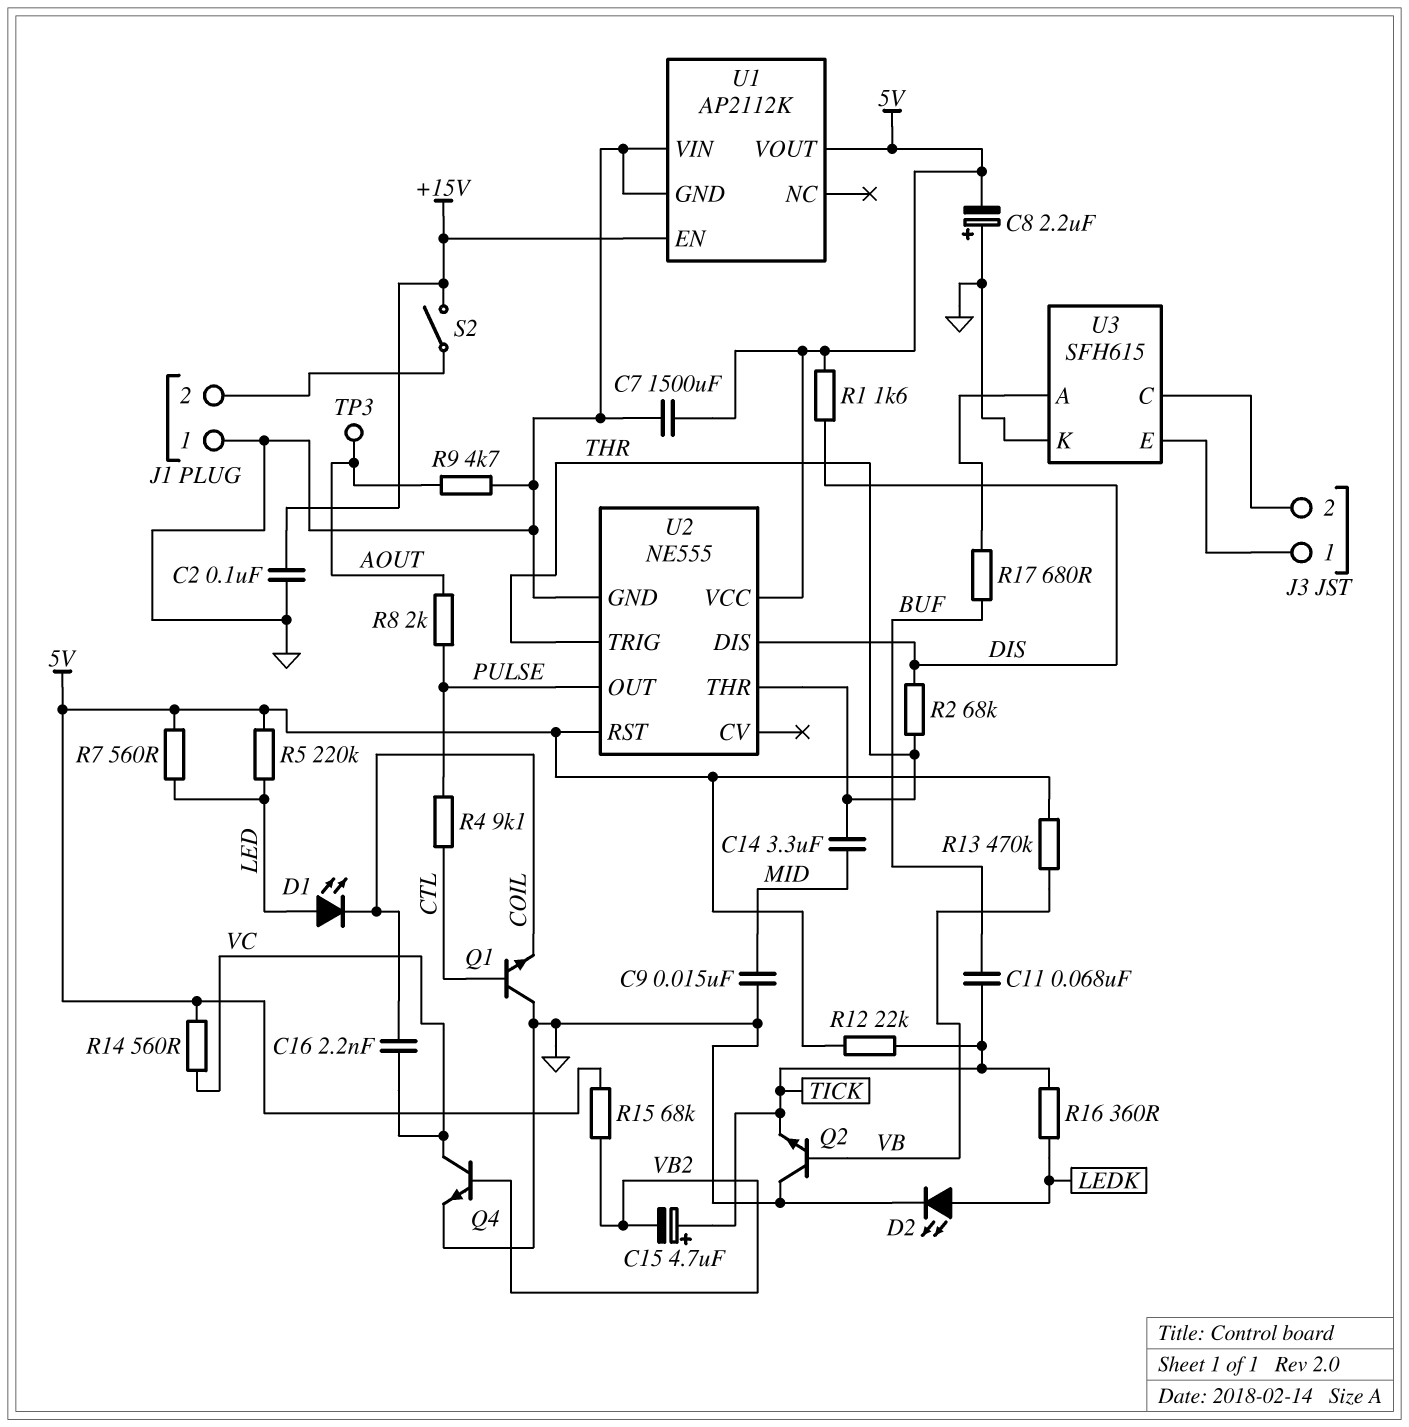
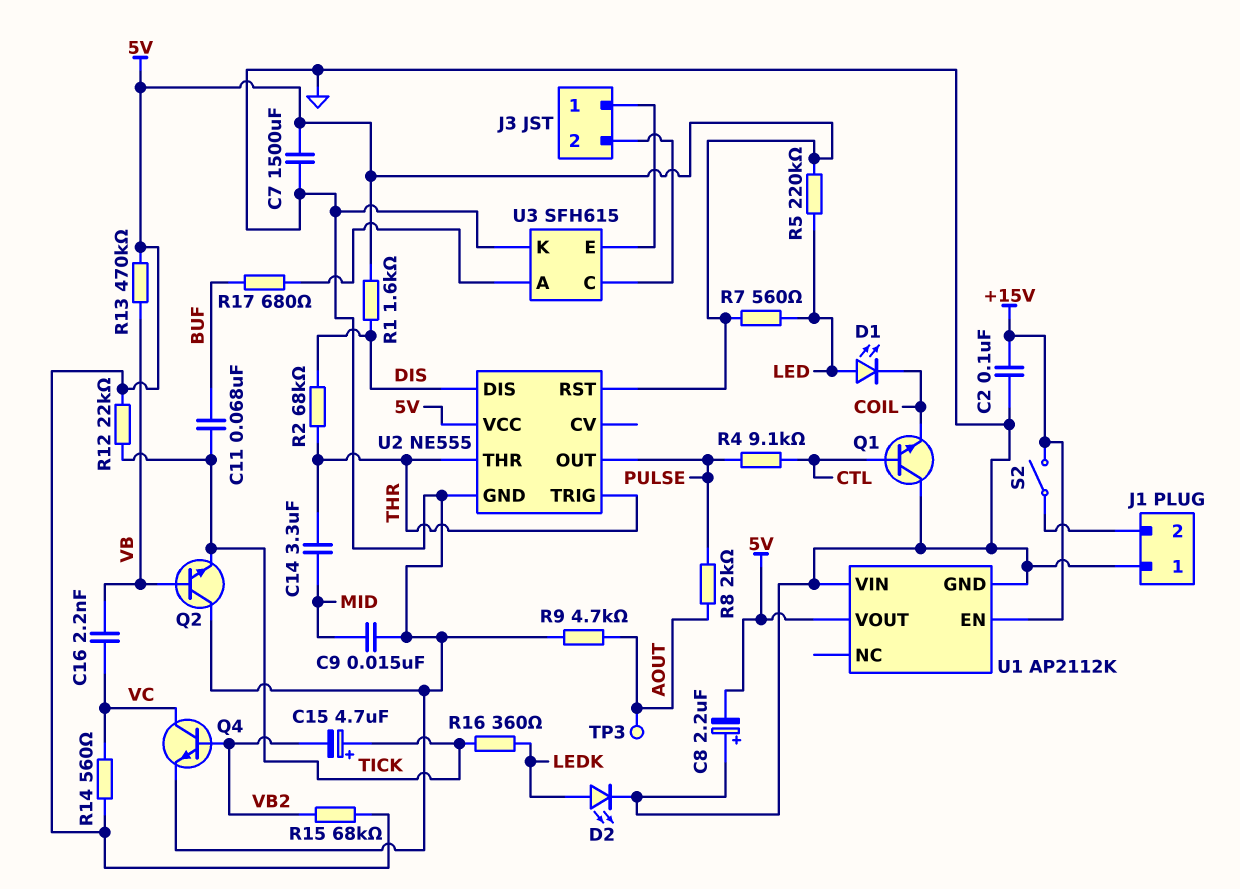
C16: 2.2nF (COIL, VC) -> 2.2nF (VB, VC)

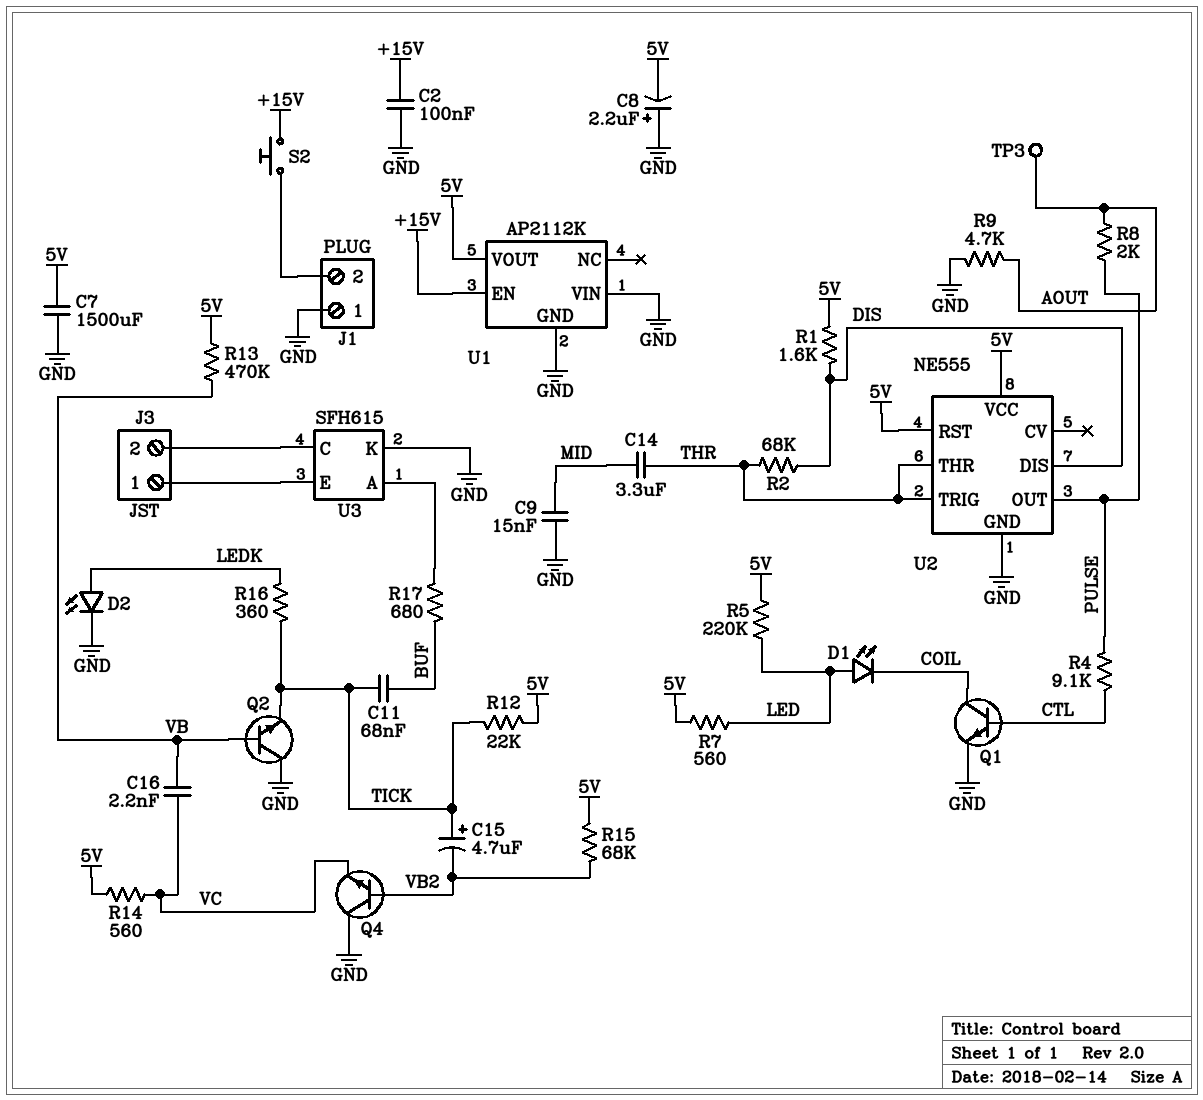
Q1: NPN (B CTL, C GND, E COIL) -> NPN (B CTL, C COIL, E GND)
Q4: NPN (B VB2, C VC, E GND) -> NPN (B VB2, C GND, E VC)
S2: switch (+15V, J1/2) -> button (+15V, J1/2)

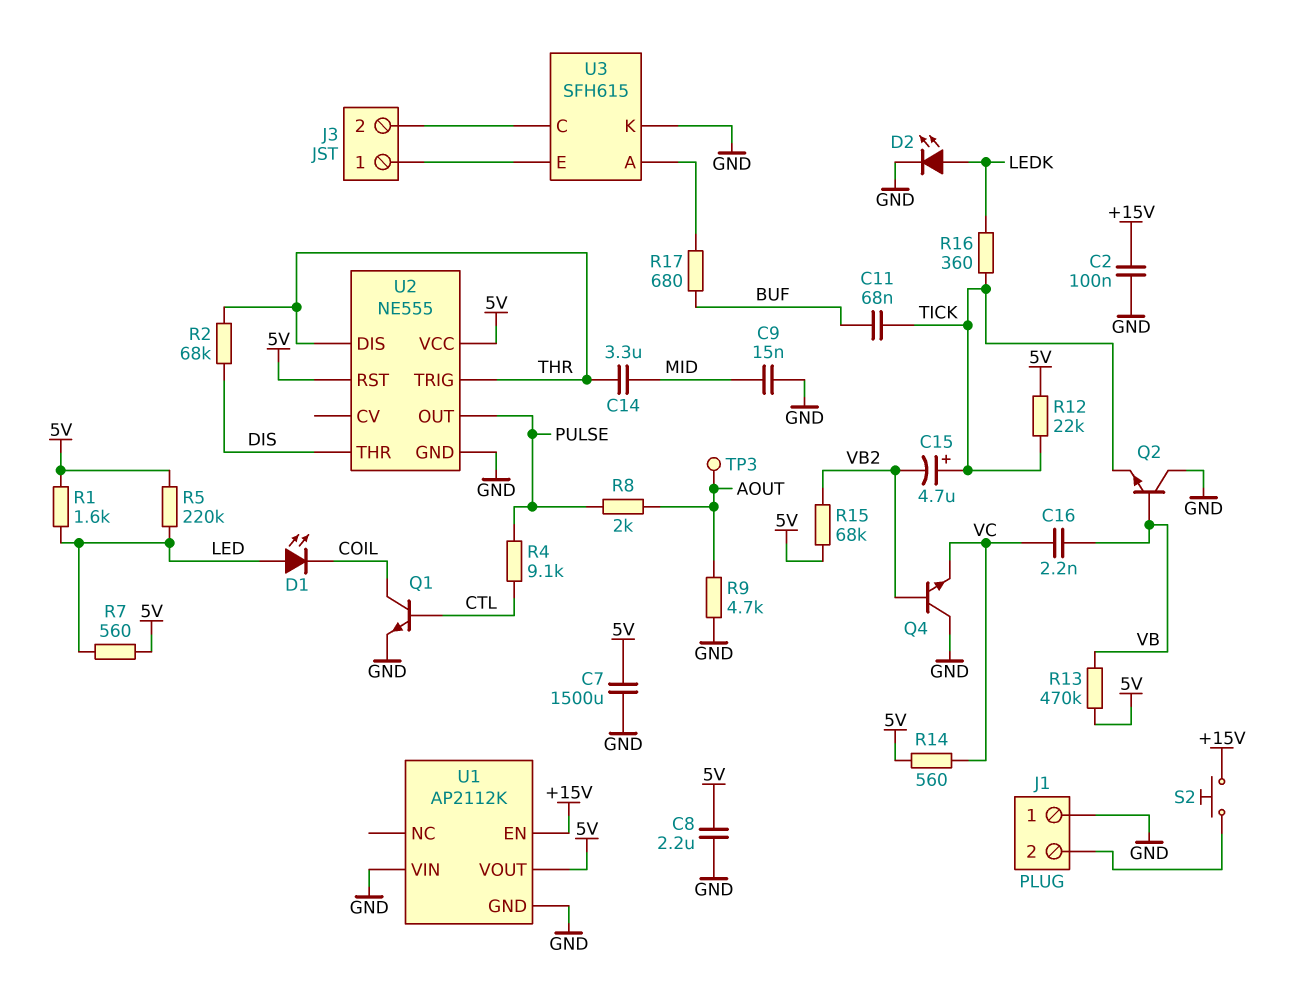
C8: 2.2uF (plus GND, minus 5V) -> 2.2uF (5V, GND)
R1: 1.6k (5V, DIS) -> 1.6k (5V, LED)
U2 pin DIS: DIS -> THR
U2 pin THR: THR -> DIS

